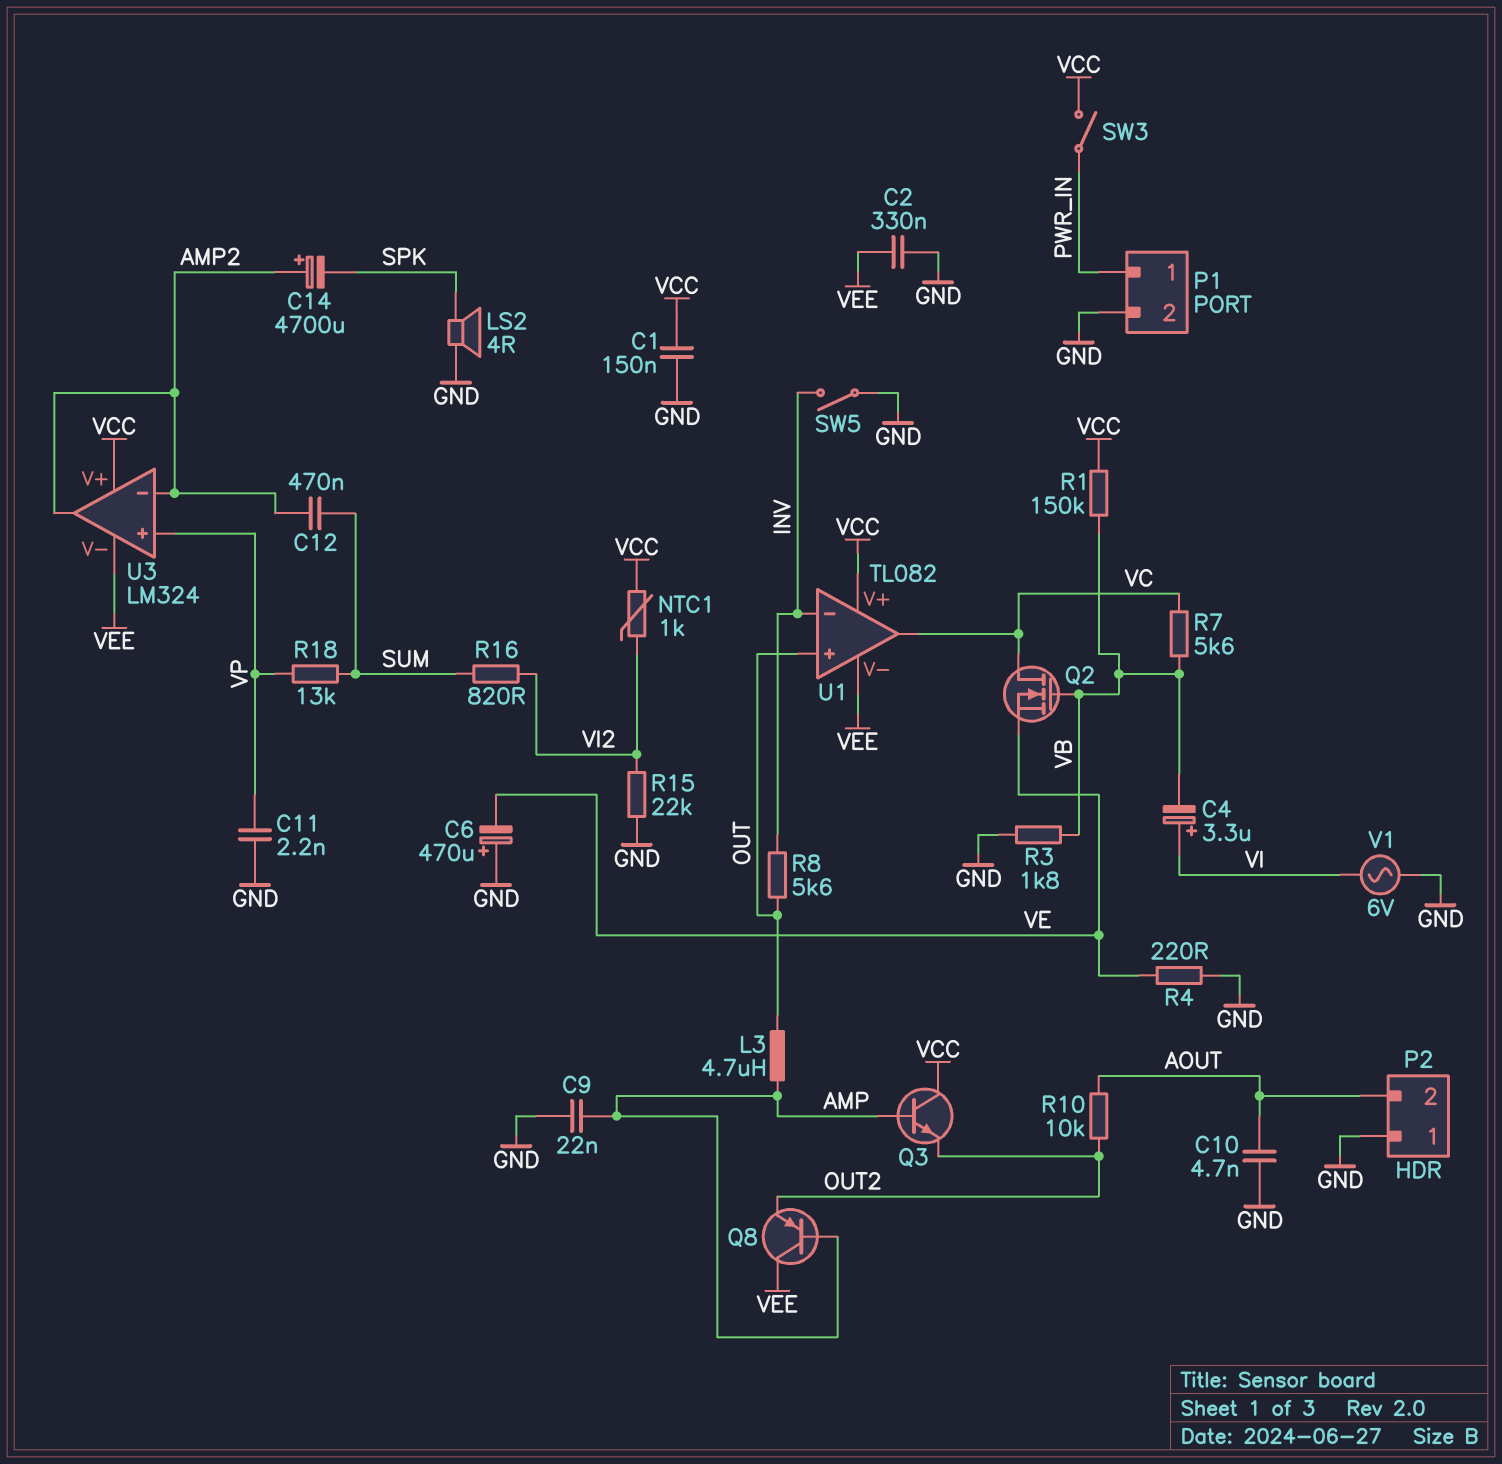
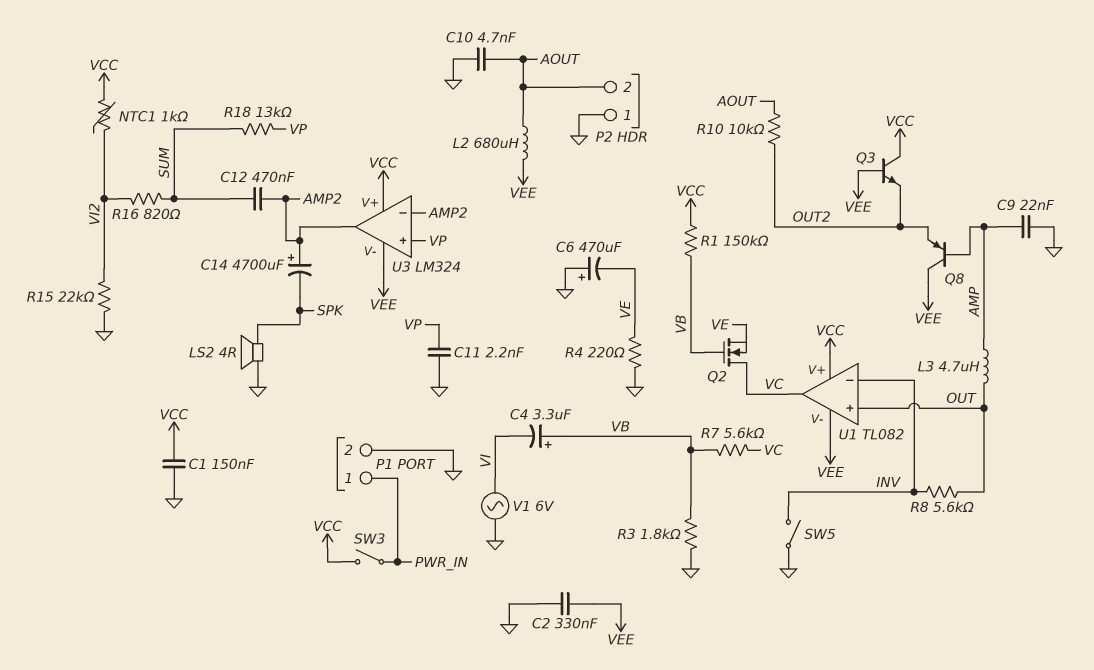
C4: 3.3uF (plus VI, minus VB) -> 3.3uF (plus VB, minus VI)
L2: none -> 680uH (AOUT, VEE)
Q3: NPN (B AMP, C VCC, E OUT2) -> NPN (B VEE, C VCC, E OUT2)

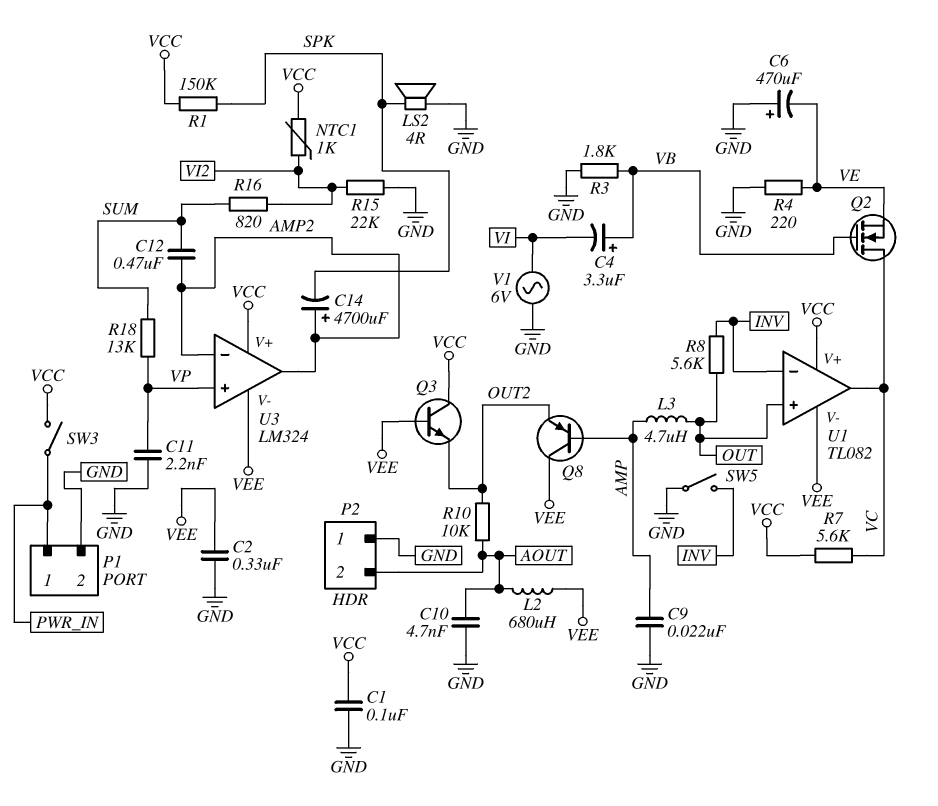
C1: 150nF (GND, VCC) -> 100nF (GND, VCC)
R1: 150k (VB, VCC) -> 150k (SPK, VCC)
R7: 5.6k (VB, VC) -> 5.6k (VC, VCC)

